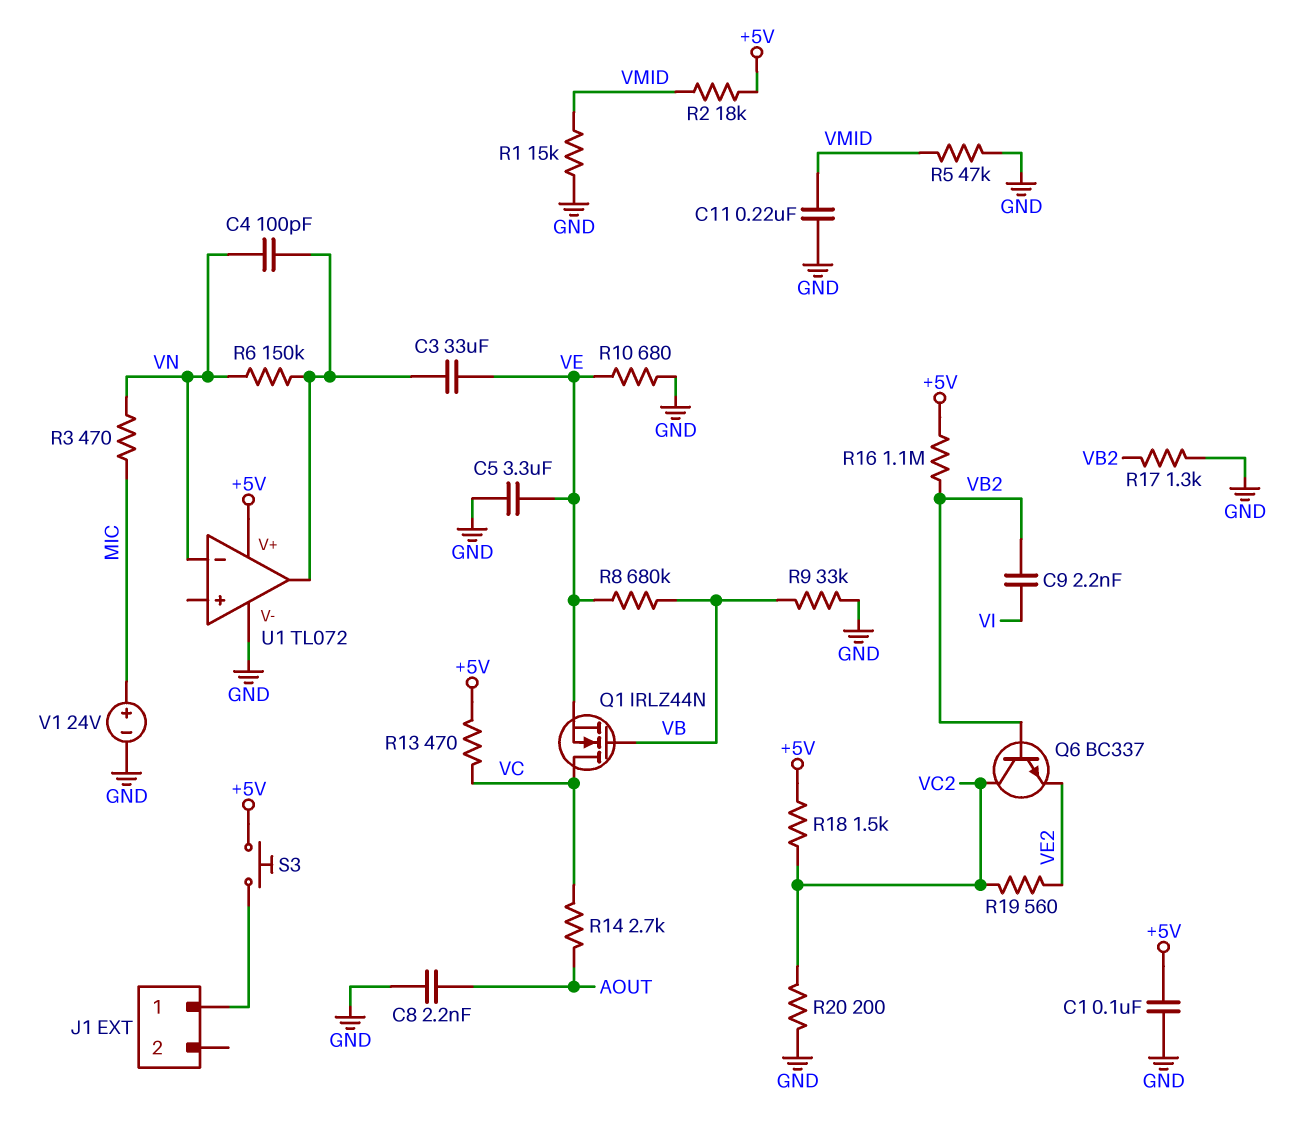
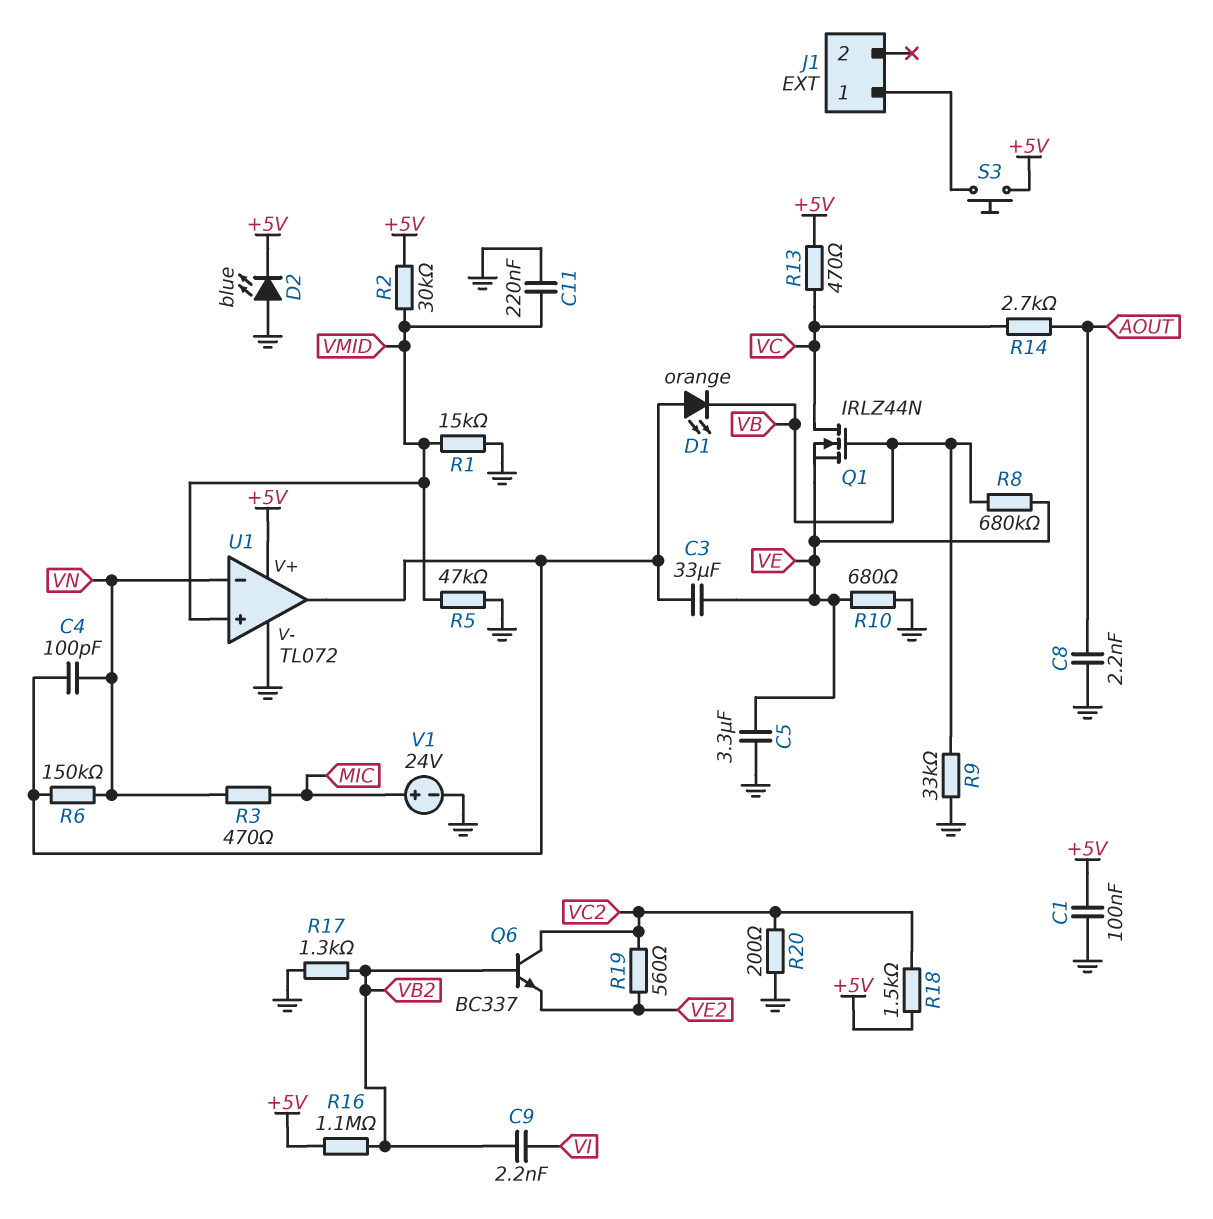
D1: none -> LED orange (A U1/out, K VB)
D2: none -> LED blue (A GND, K +5V)
R2: 18k (+5V, VMID) -> 30k (+5V, VMID)
U1 pin in+: none -> VMID

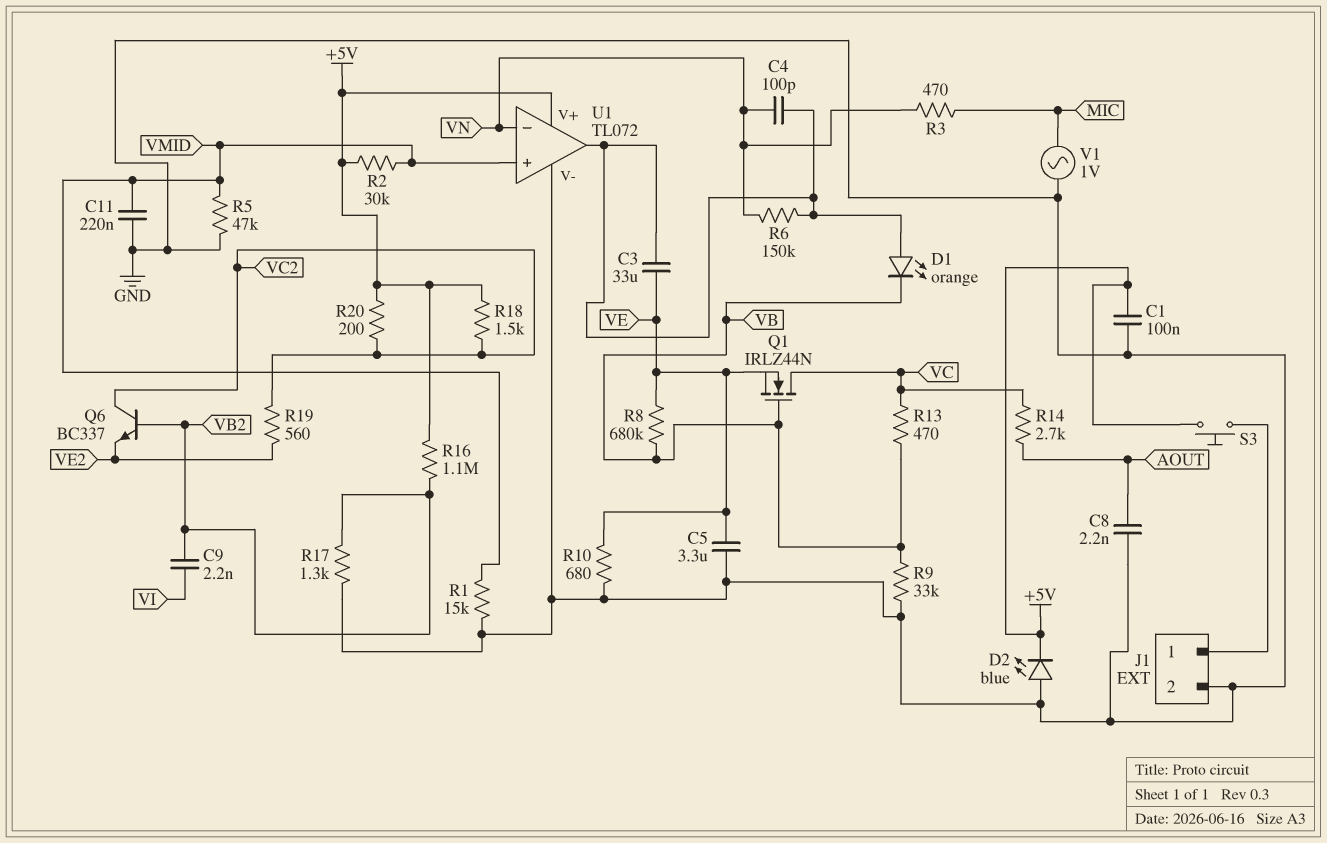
J1 pin 2: none -> GND
R13: 470 (+5V, VC) -> 470 (VB, VC)
R20: 200 (GND, VC2) -> 200 (+5V, VC2)
V1: 24V (plus MIC, minus GND) -> AC 1V (GND, MIC)

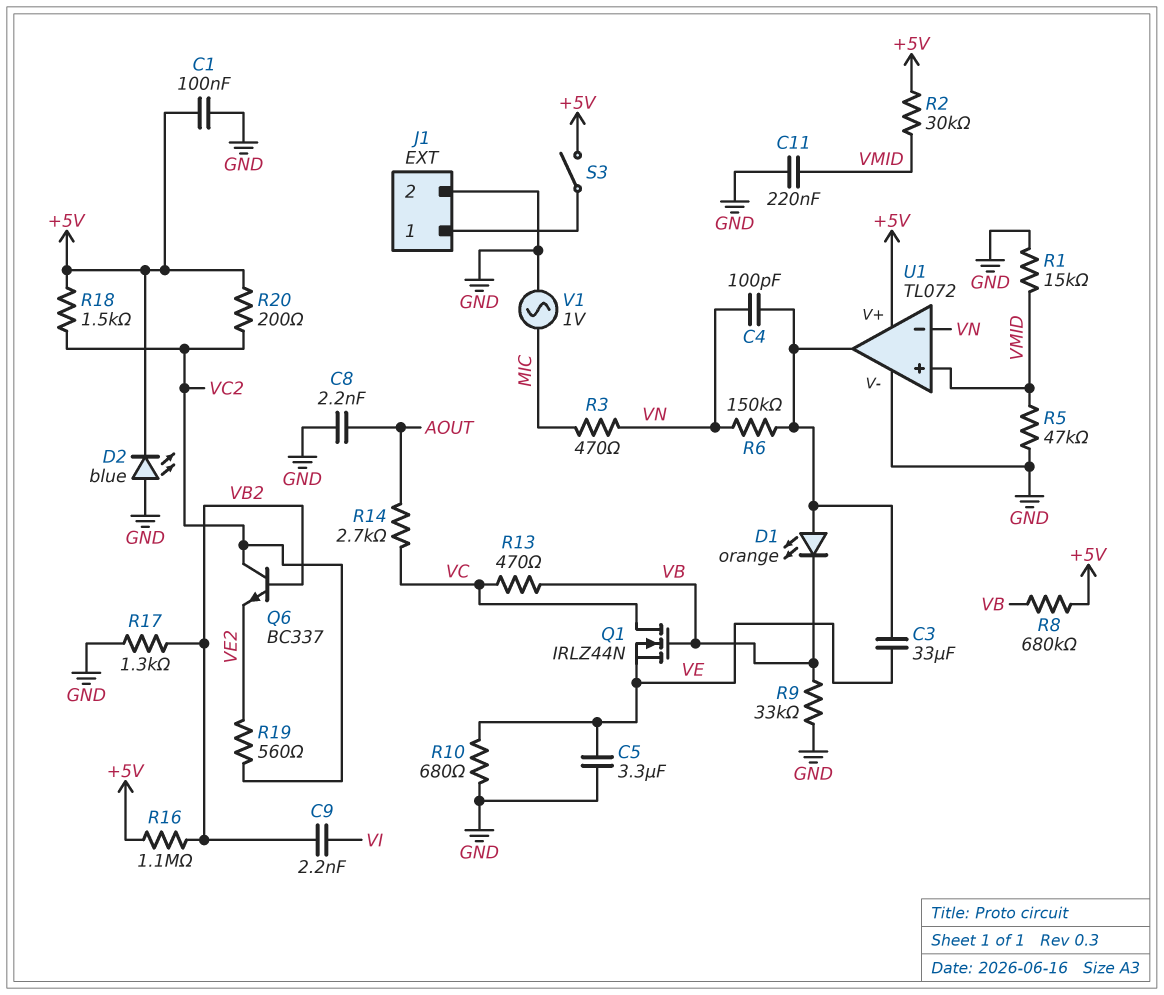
R8: 680k (VB, VE) -> 680k (+5V, VB)
S3: button (+5V, J1/1) -> switch (+5V, J1/1)

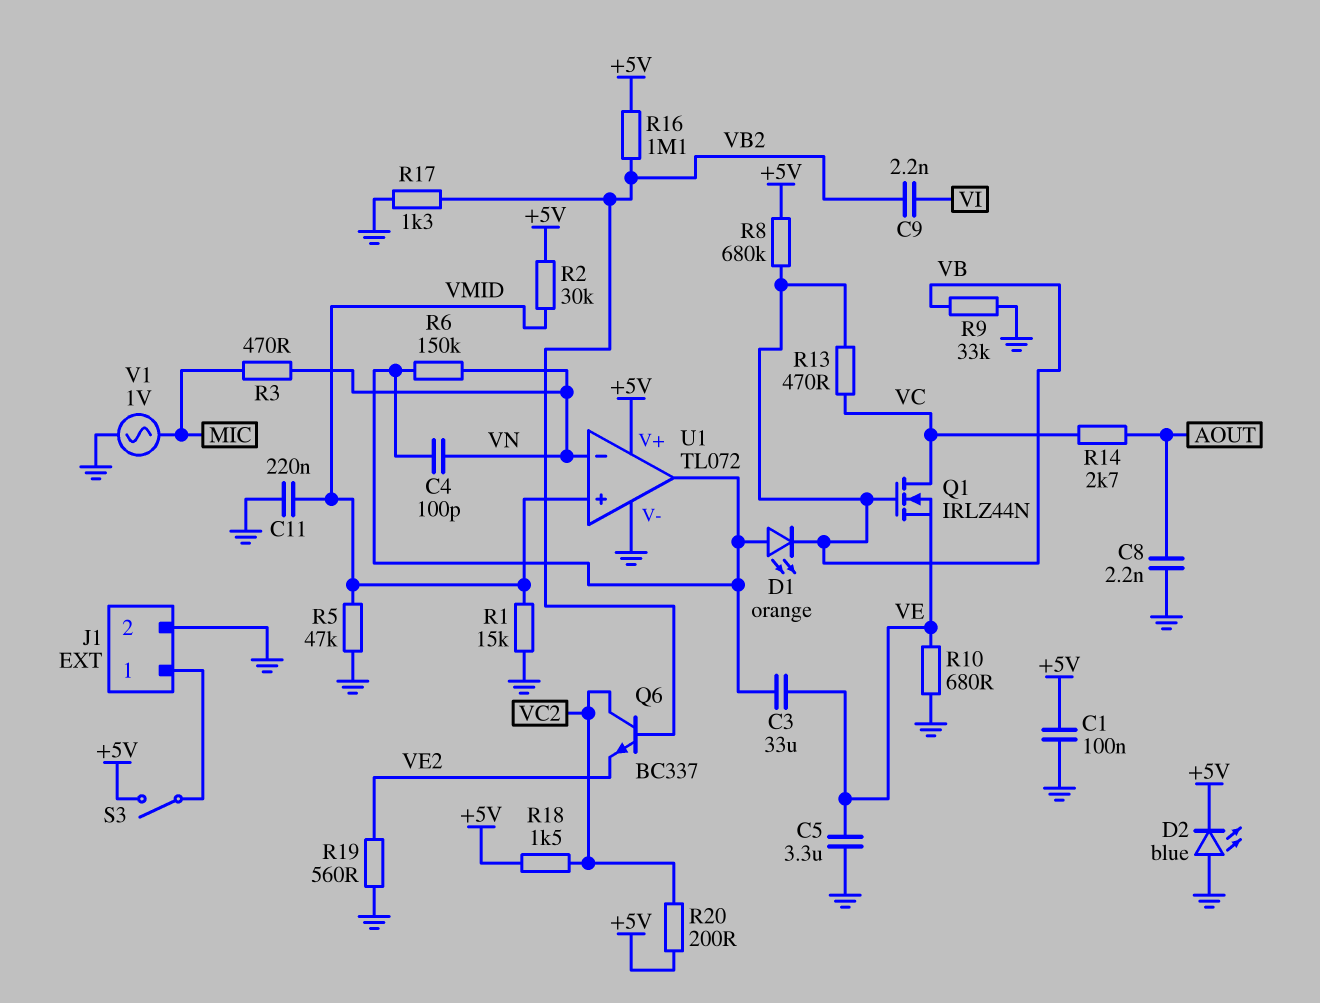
R19: 560 (VC2, VE2) -> 560 (GND, VE2)

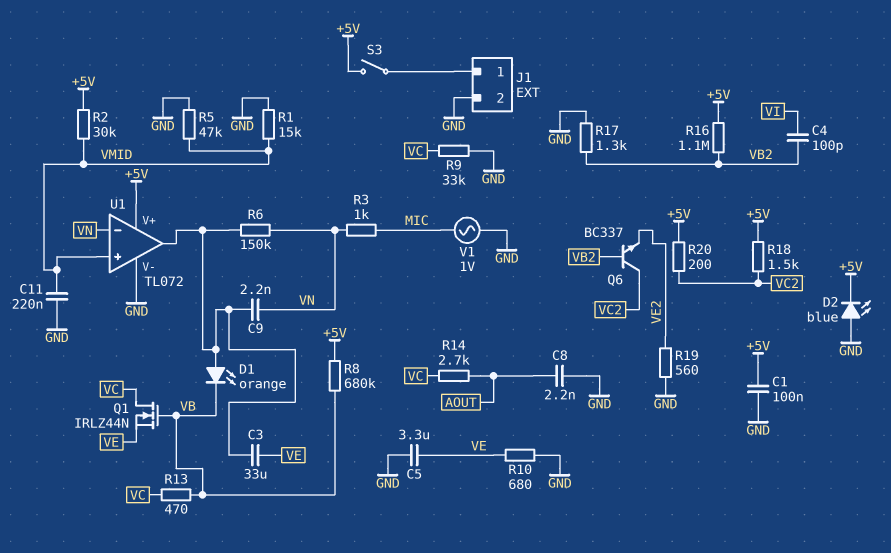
C4: 100pF (U1/out, VN) -> 100pF (VB2, VI)
C9: 2.2nF (VB2, VI) -> 2.2nF (U1/out, VN)
R3: 470 (MIC, VN) -> 1k (MIC, VN)
R9: 33k (GND, VB) -> 33k (GND, VC)

